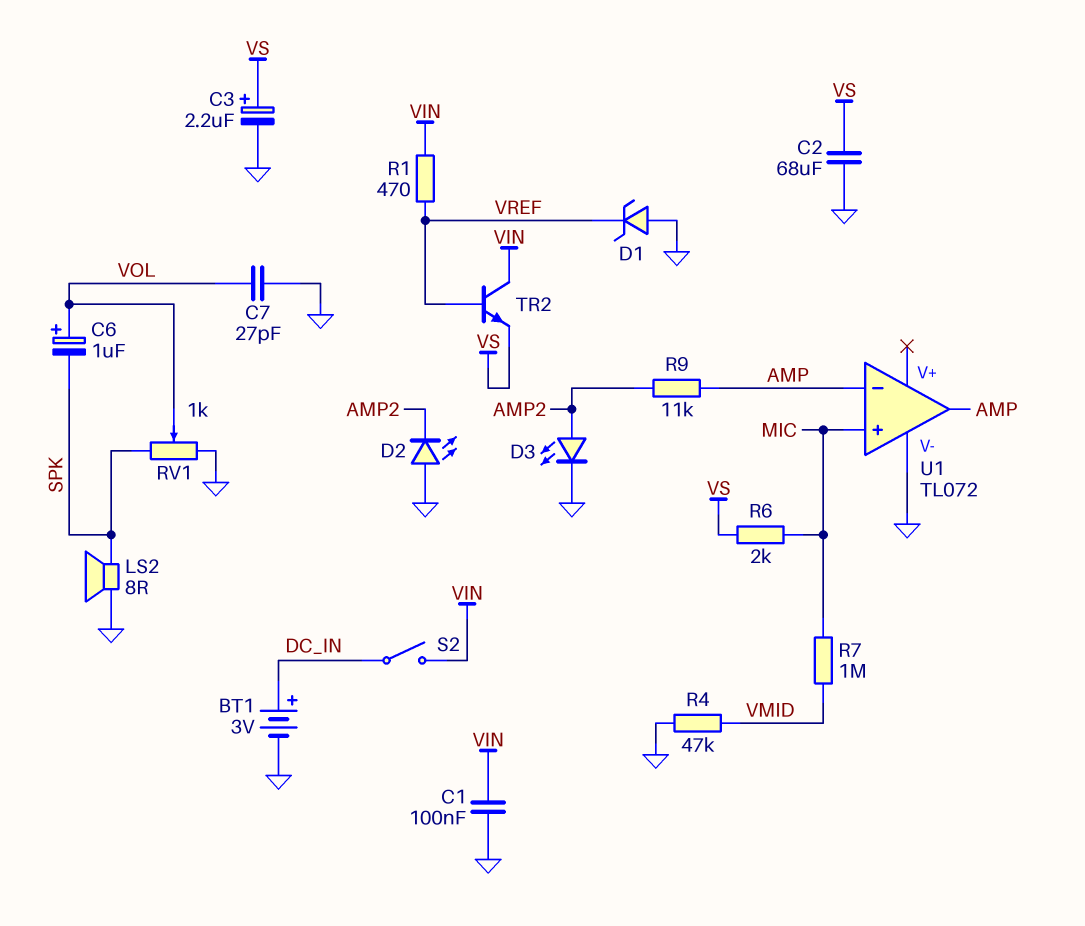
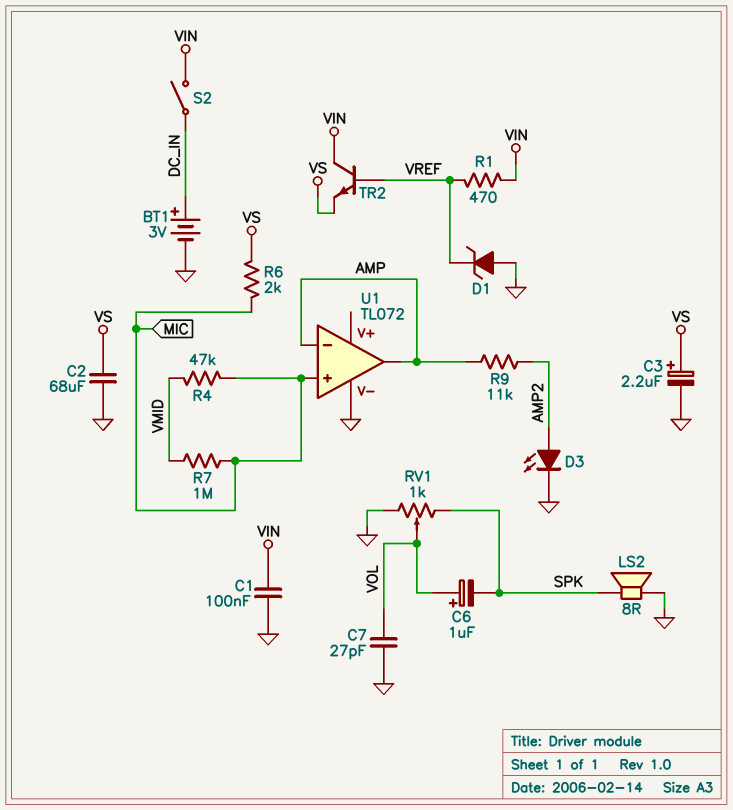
D2: LED (A GND, K AMP2) -> none
R4: 47k (GND, VMID) -> 47k (MIC, VMID)

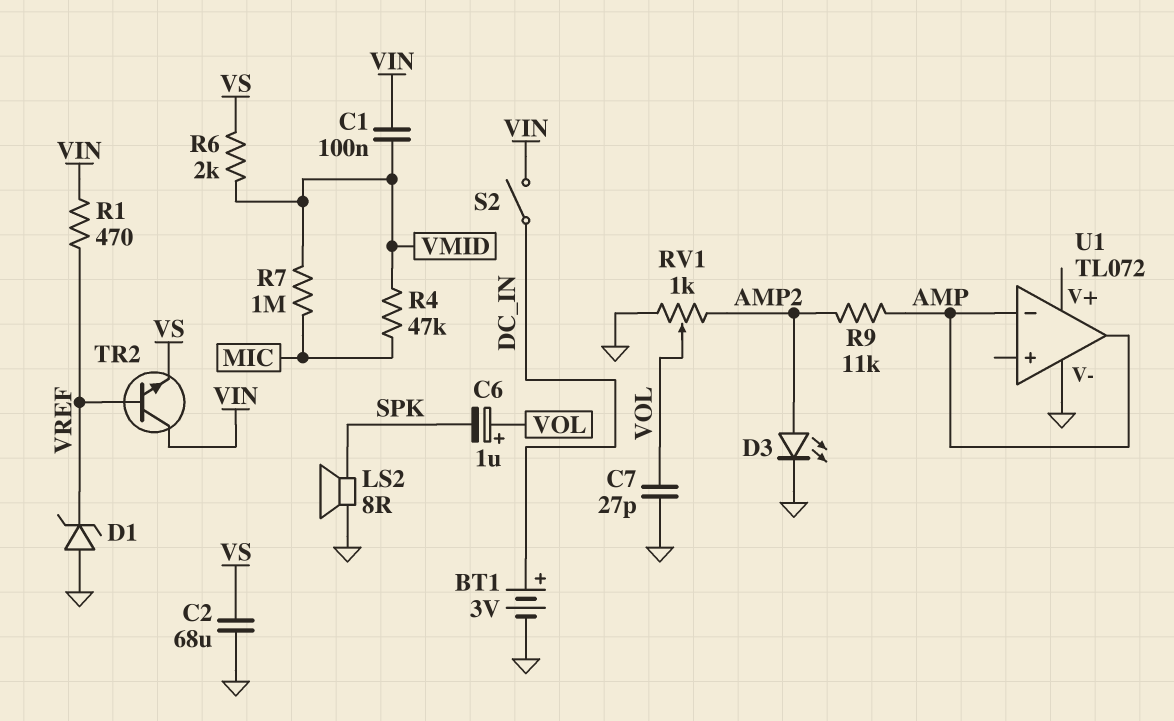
C1: 100nF (GND, VIN) -> 100nF (VIN, VMID)
C3: 2.2uF (plus VS, minus GND) -> none
R6: 2k (MIC, VS) -> 2k (VMID, VS)
RV1: 1k (GND, SPK, wiper VOL) -> 1k (AMP2, GND, wiper VOL)
U1 pin in+: MIC -> none

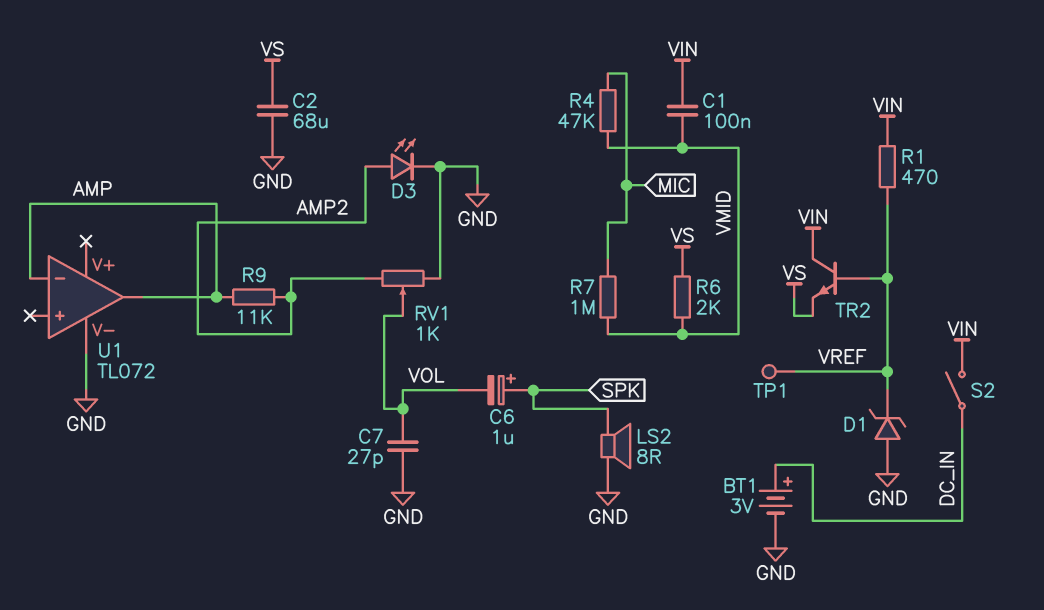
C6: 1uF (plus VOL, minus SPK) -> 1uF (plus SPK, minus VOL)
TP1: none -> test point (VREF)

